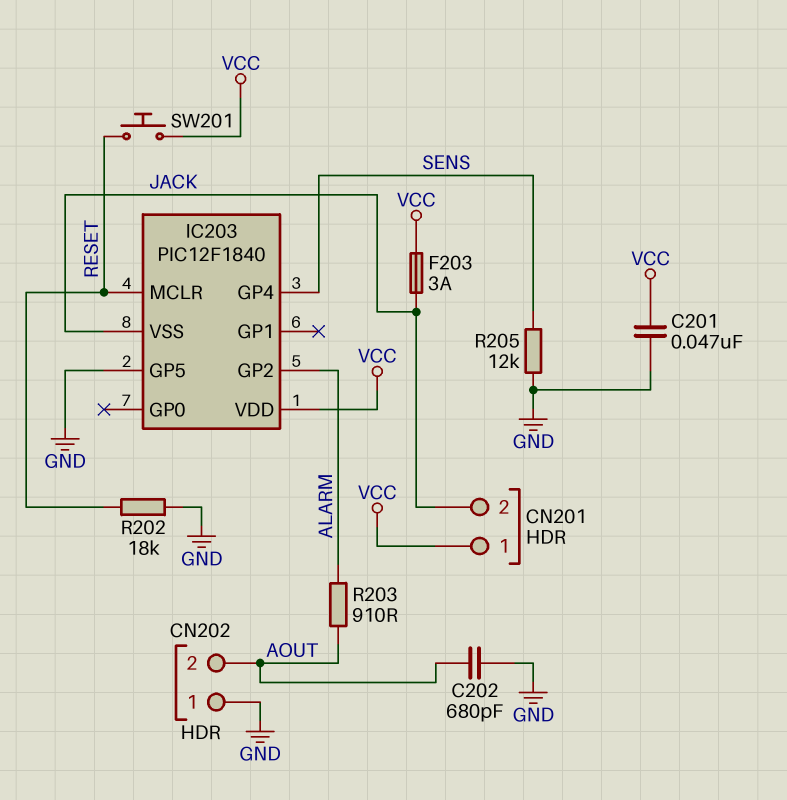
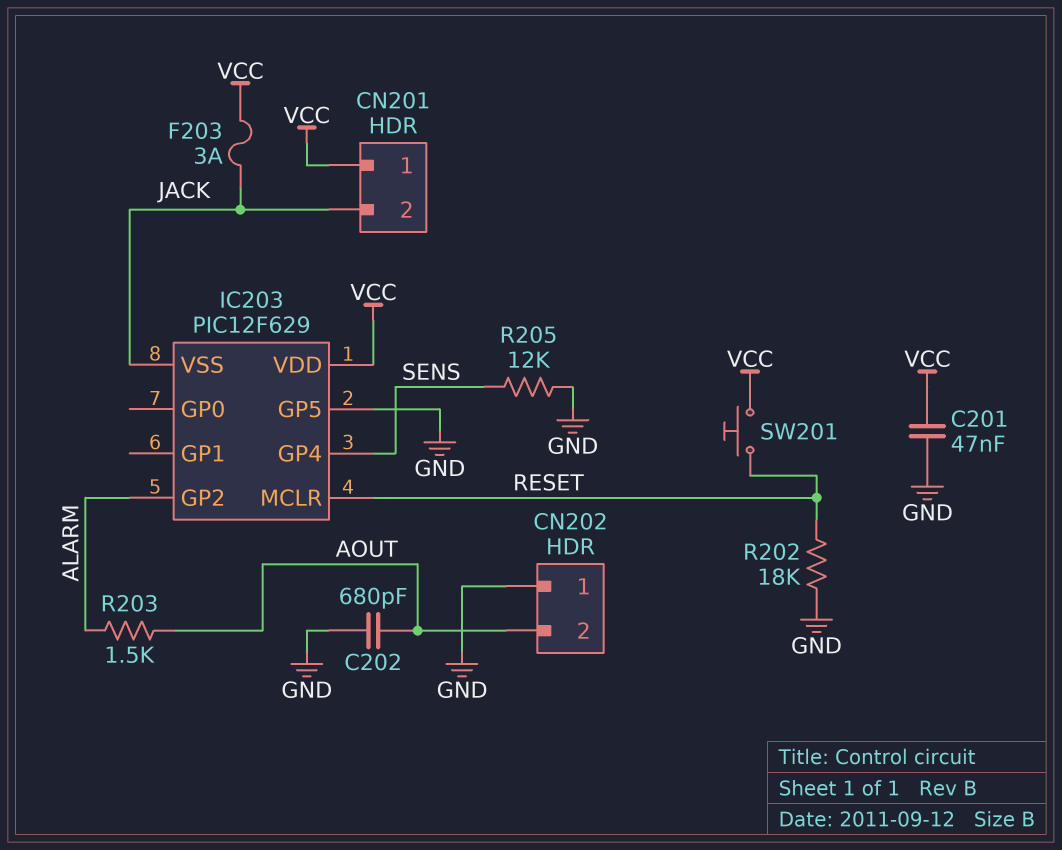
IC203: PIC12F1840 -> PIC12F629
R203: 910 (ALARM, AOUT) -> 1.5k (ALARM, AOUT)

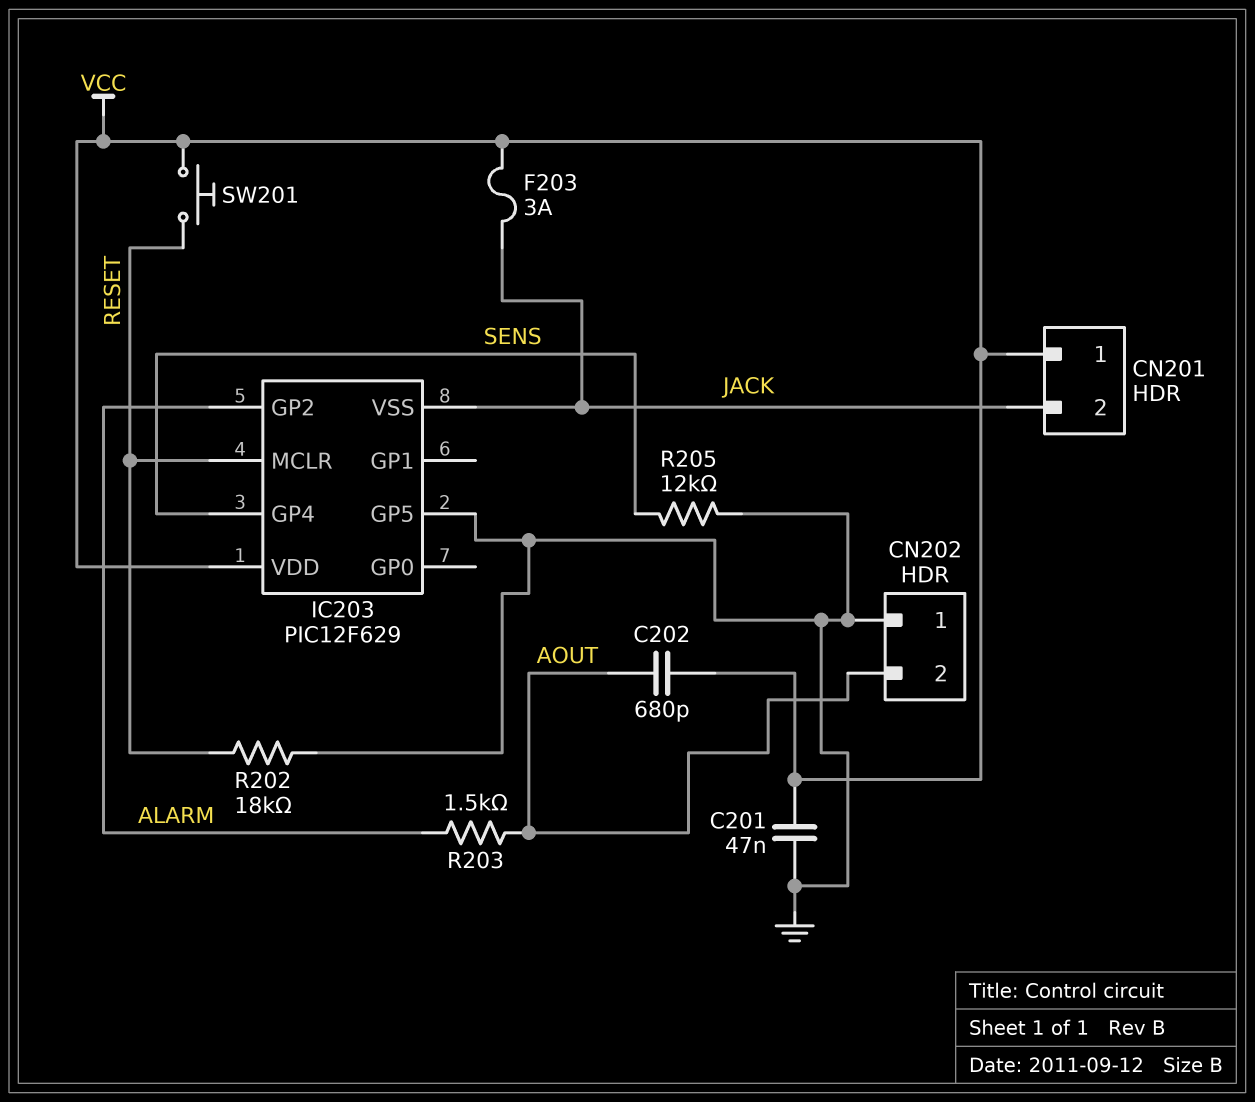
C202: 680pF (AOUT, GND) -> 680pF (AOUT, VCC)

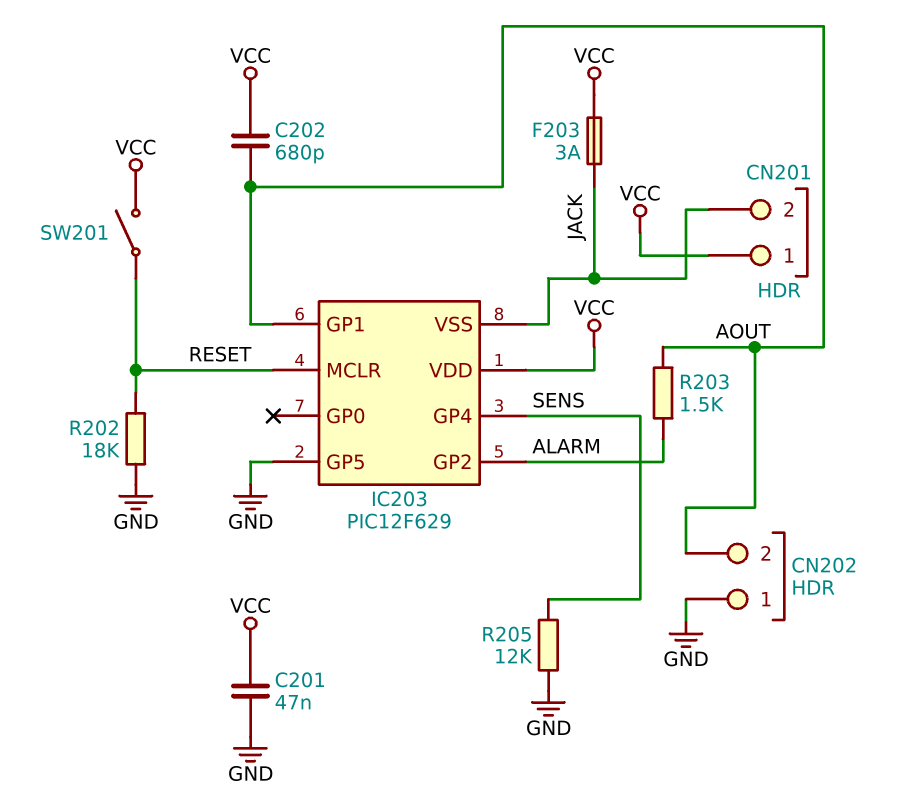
IC203 pin GP1: none -> AOUT
SW201: button (RESET, VCC) -> switch (RESET, VCC)

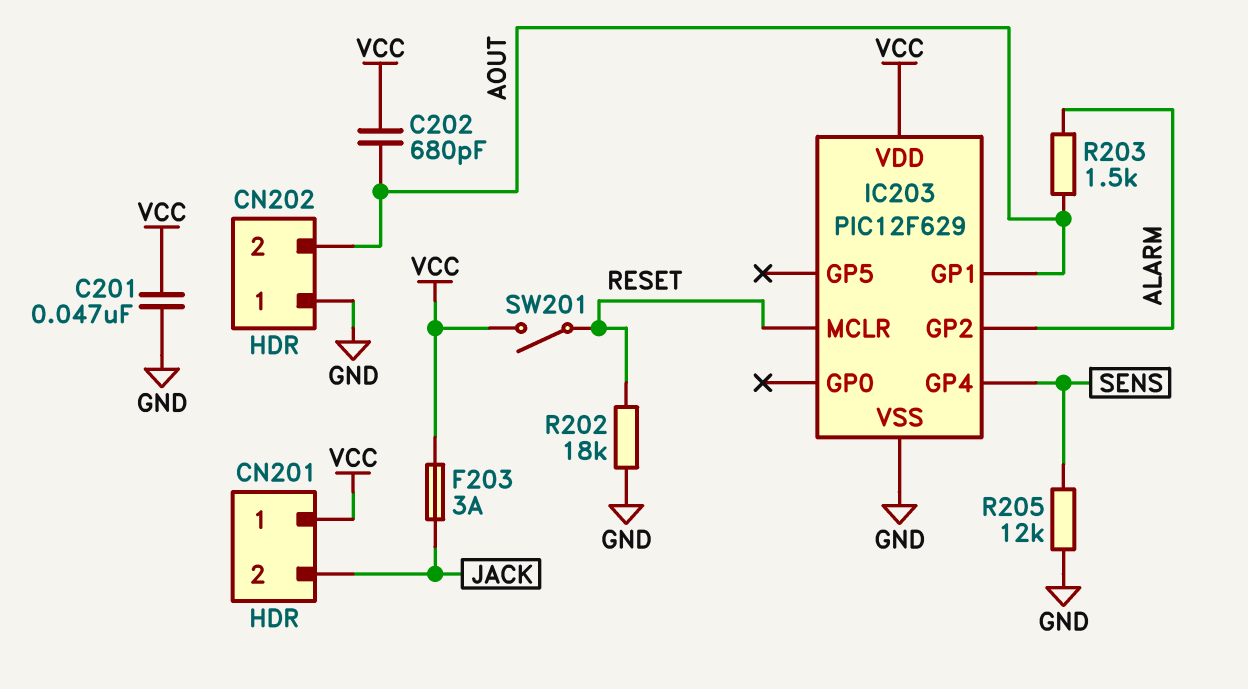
IC203 pin GP5: GND -> none
IC203 pin VSS: JACK -> GND

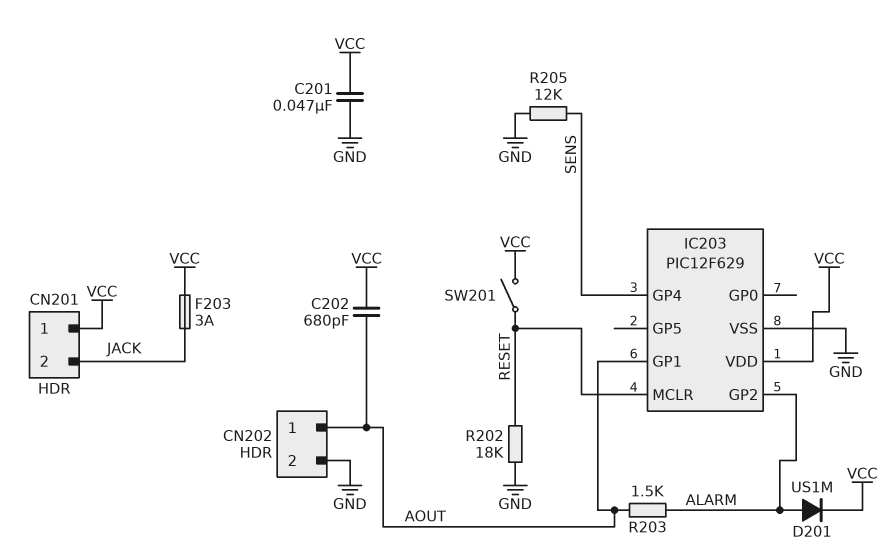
CN202 pin 1: GND -> AOUT
CN202 pin 2: AOUT -> GND
D201: none -> diode US1M (A ALARM, K VCC)

